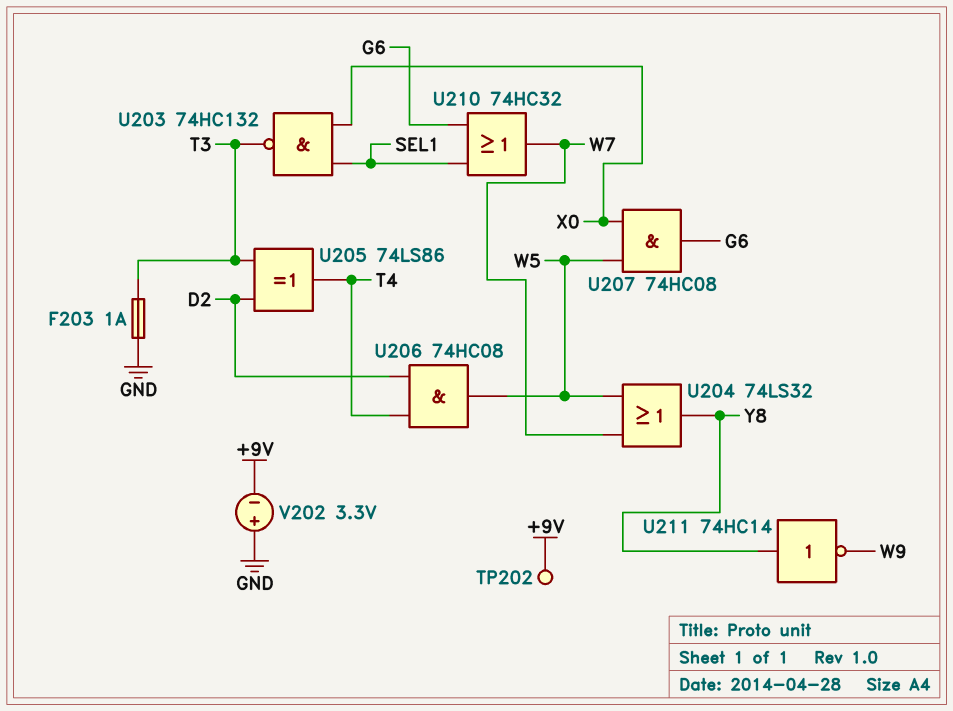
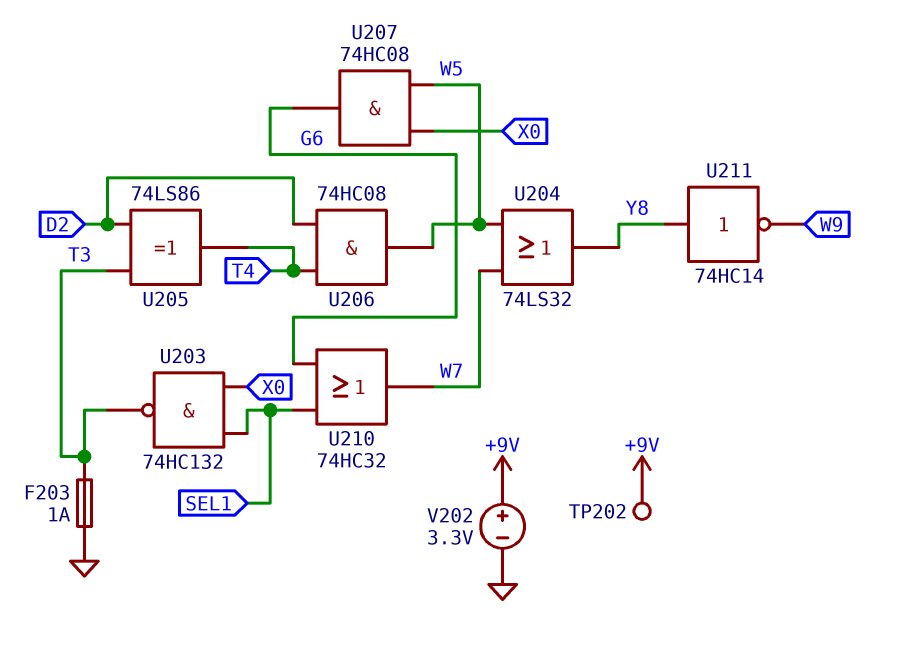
V202: 3.3V (plus GND, minus +9V) -> 3.3V (plus +9V, minus GND)

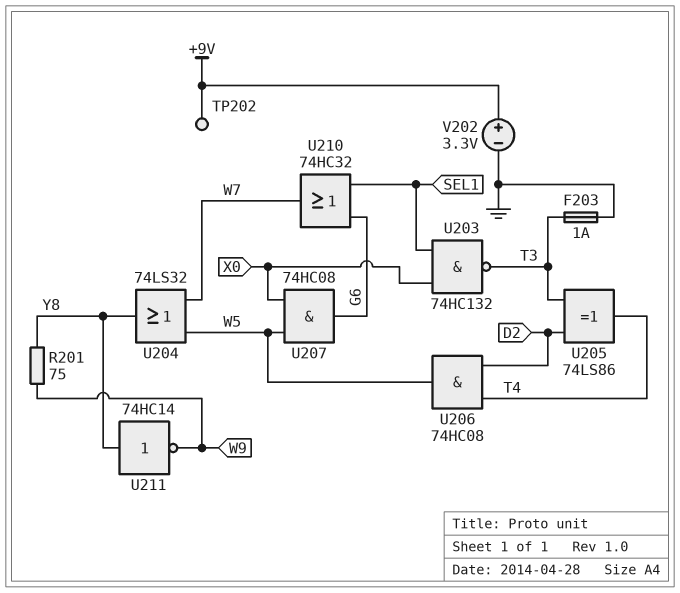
R201: none -> 75 (W9, Y8)

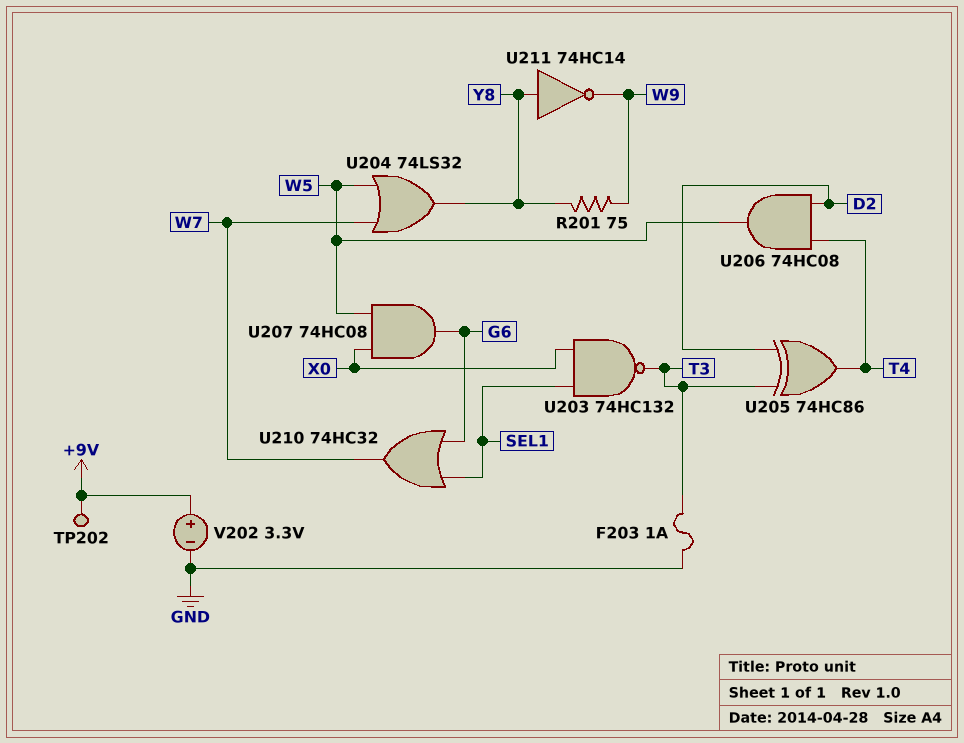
U205: XOR 74LS86 (in D2, in T3, out T4) -> XOR 74HC86 (in D2, in T3, out T4)

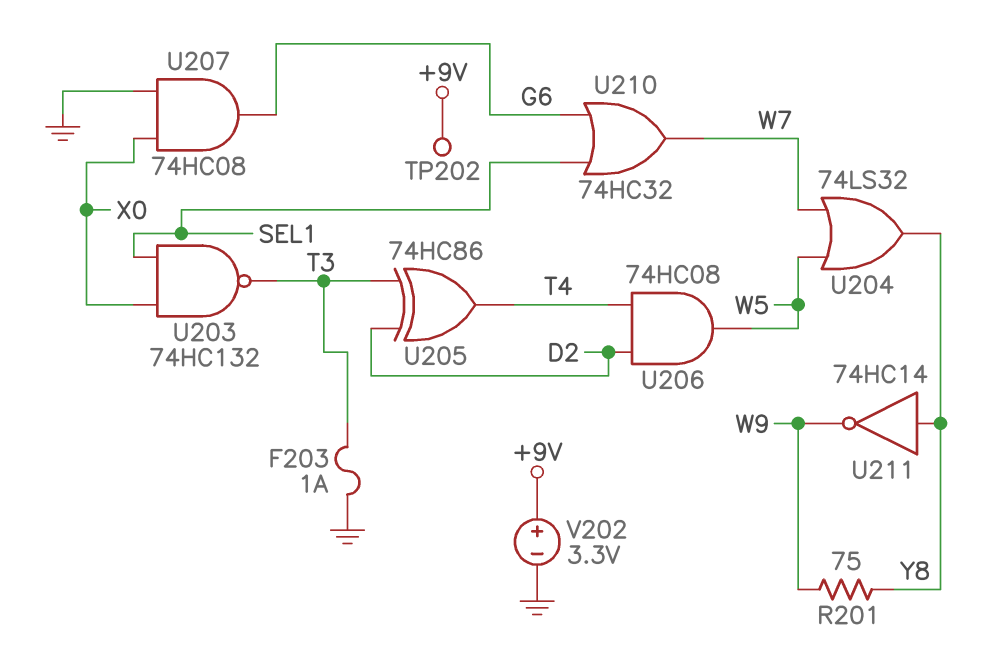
U207: AND 74HC08 (in W5, in X0, out G6) -> AND 74HC08 (in GND, in X0, out G6)

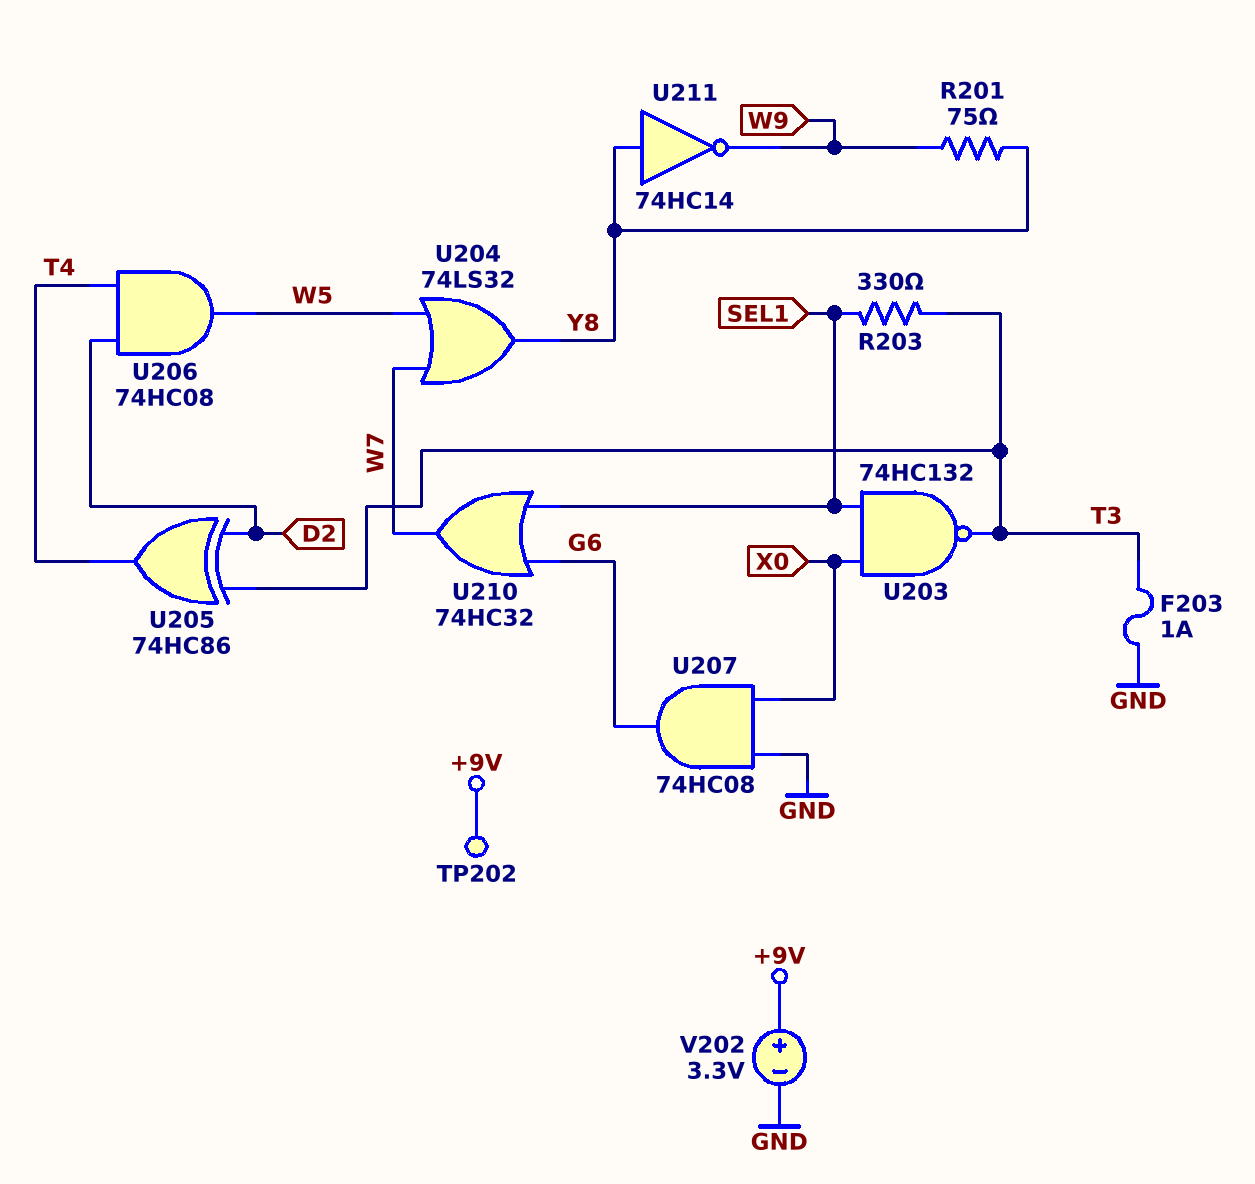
R203: none -> 330 (SEL1, T3)

